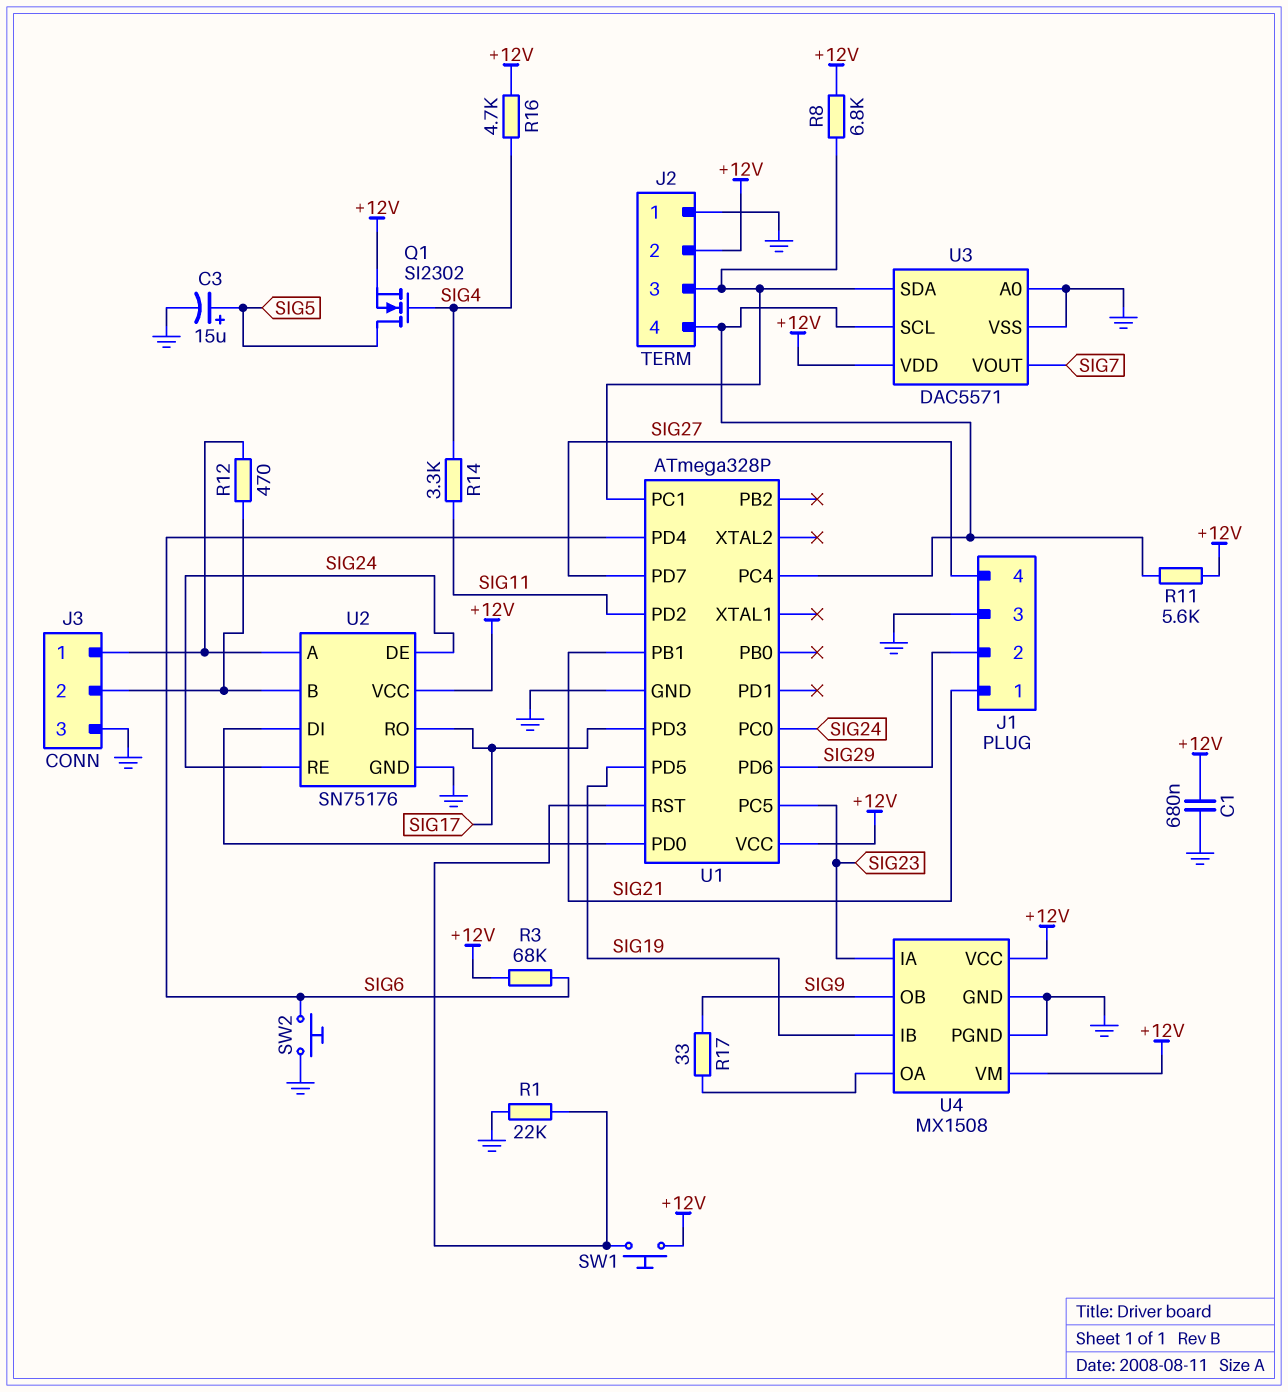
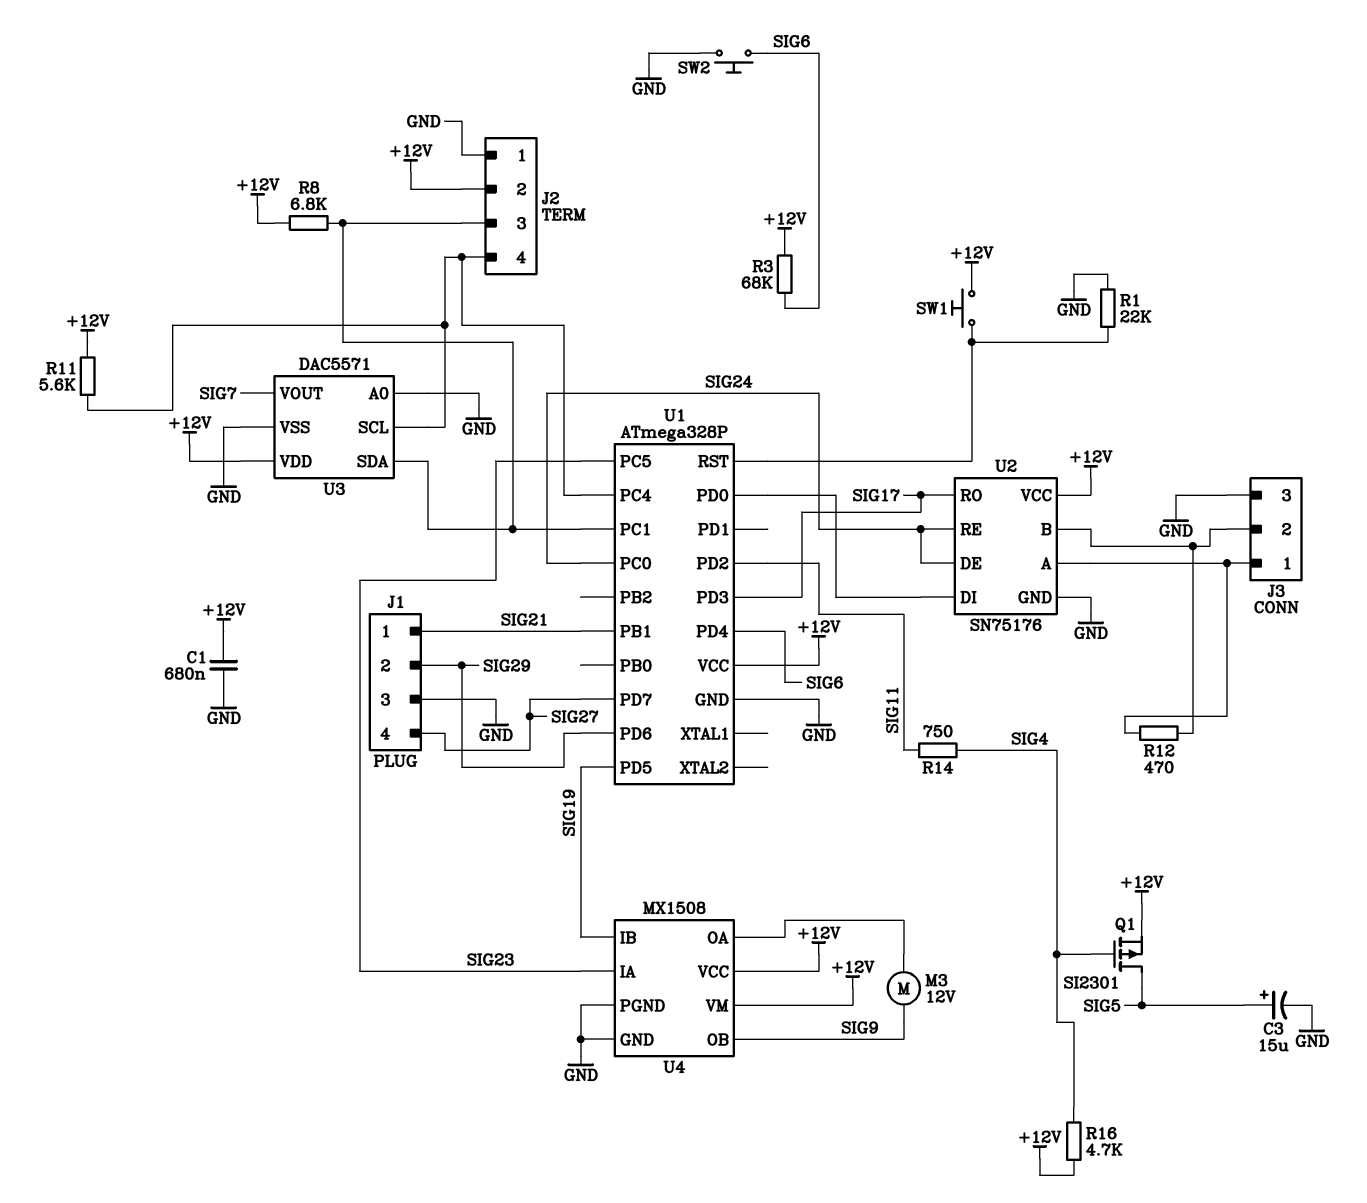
M3: none -> motor 12V (SIG9, U4/OA)
Q1: NMOS SI2302 (G SIG4, D SIG5, S +12V) -> PMOS SI2301 (G SIG4, D SIG5, S +12V)
R14: 3.3k (SIG4, SIG11) -> 750 (SIG4, SIG11)
R17: 33 (SIG9, U4/OA) -> none

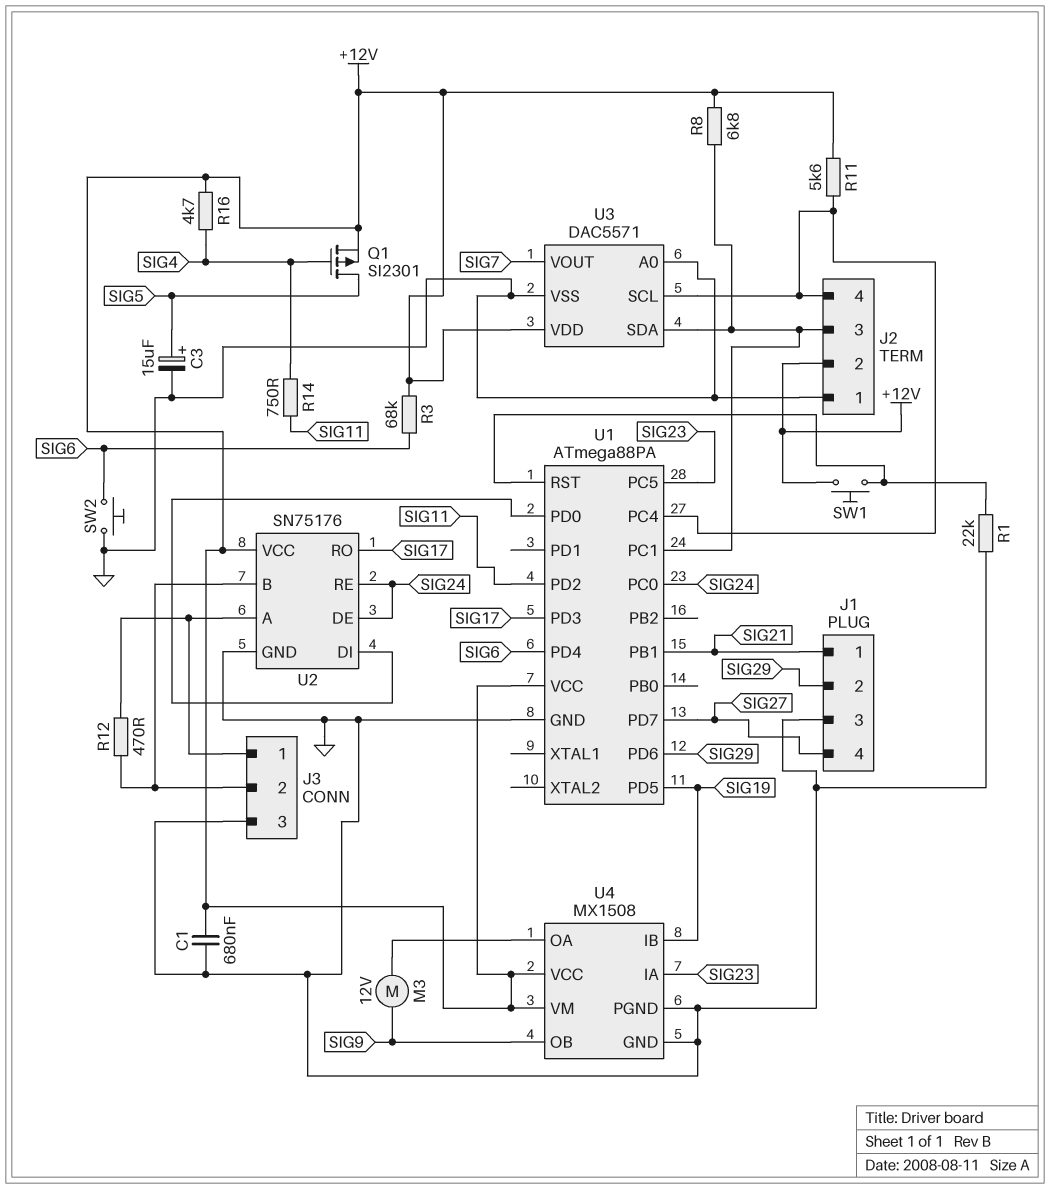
U1: ATmega328P -> ATmega88PA

